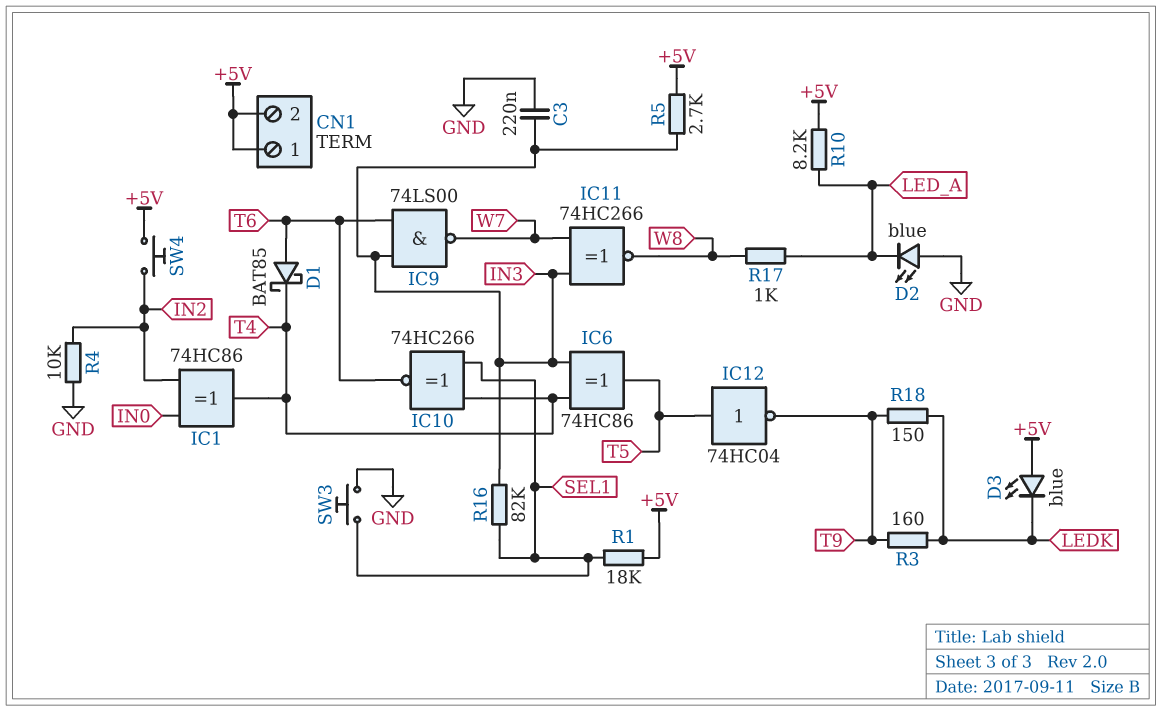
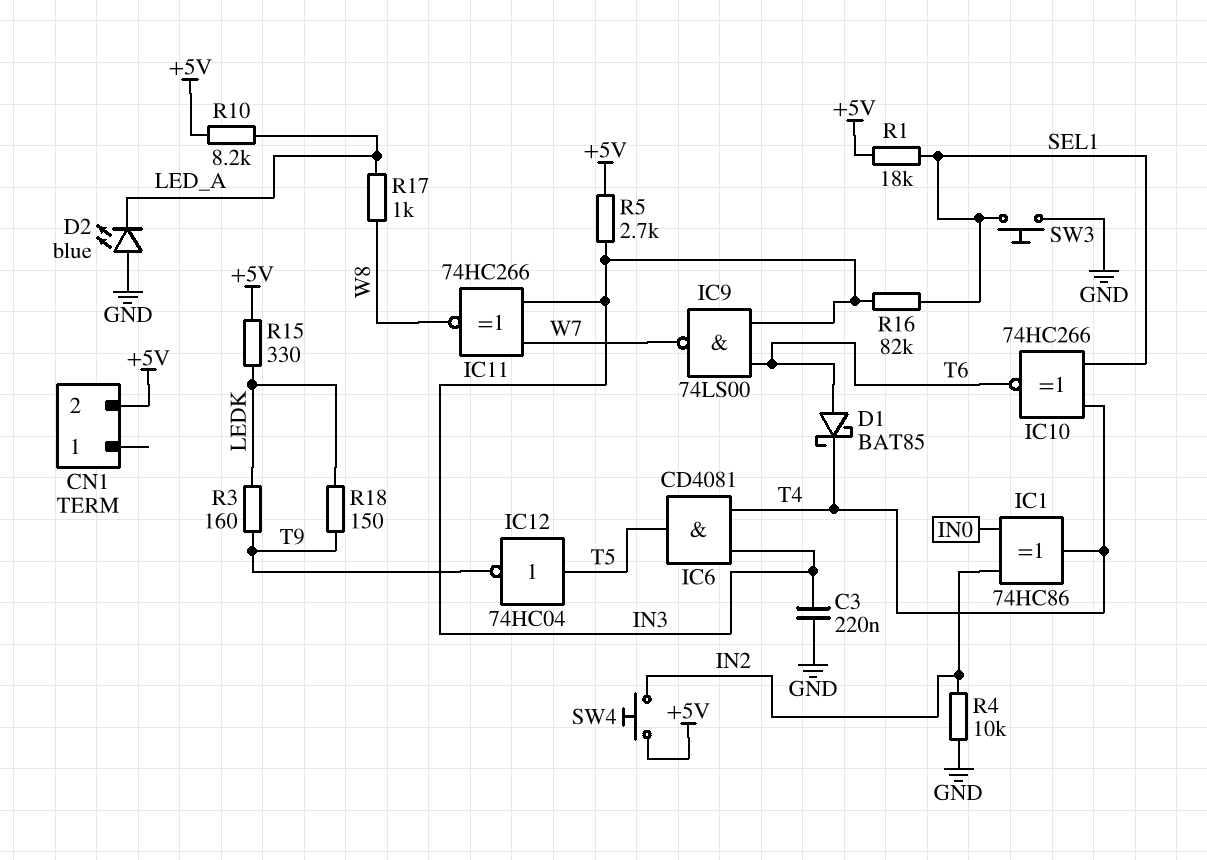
CN1 pin 1: +5V -> none
D3: LED blue (A +5V, K LEDK) -> none
IC6: XOR 74HC86 (in IN3, in T4, out T5) -> AND CD4081 (in IN3, in T4, out T5)
R15: none -> 330 (+5V, LEDK)

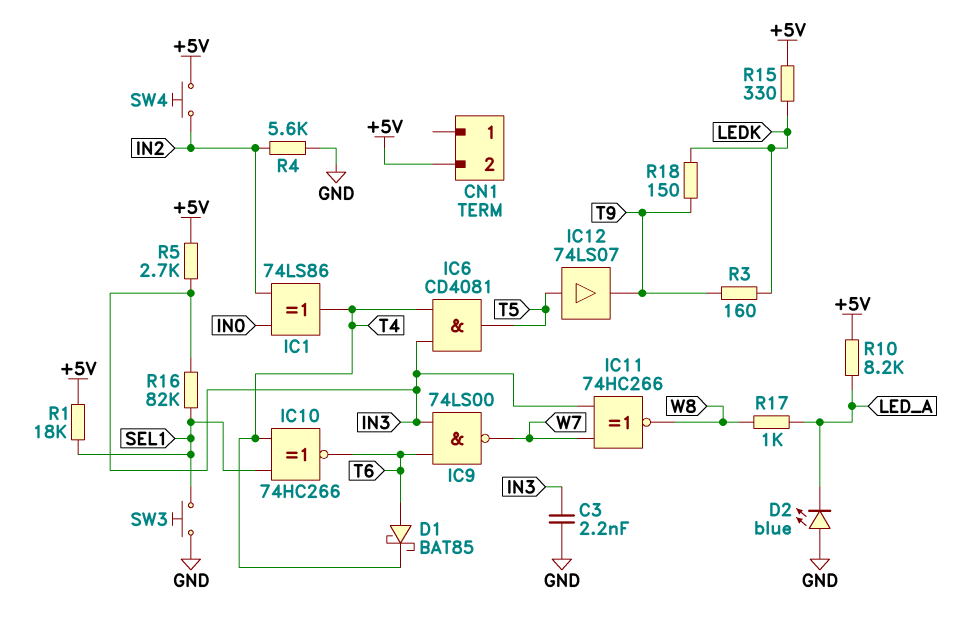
C3: 220nF (GND, IN3) -> 2.2nF (GND, IN3)
IC1: XOR 74HC86 (in IN0, in IN2, out T4) -> XOR 74LS86 (in IN0, in IN2, out T4)
IC12: NOT 74HC04 (in T5, out T9) -> buffer 74LS07 (in T5, out T9)
R4: 10k (GND, IN2) -> 5.6k (GND, IN2)

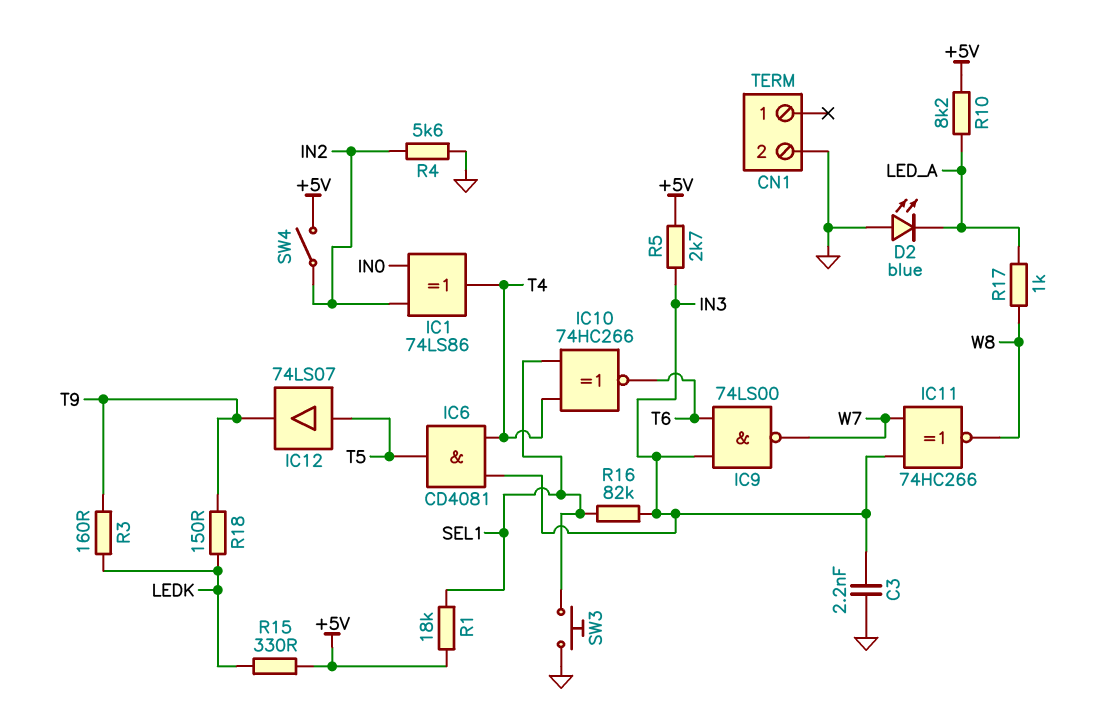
CN1 pin 2: +5V -> GND
D1: schottky BAT85 (A T6, K T4) -> none
SW4: button (+5V, IN2) -> switch (+5V, IN2)

